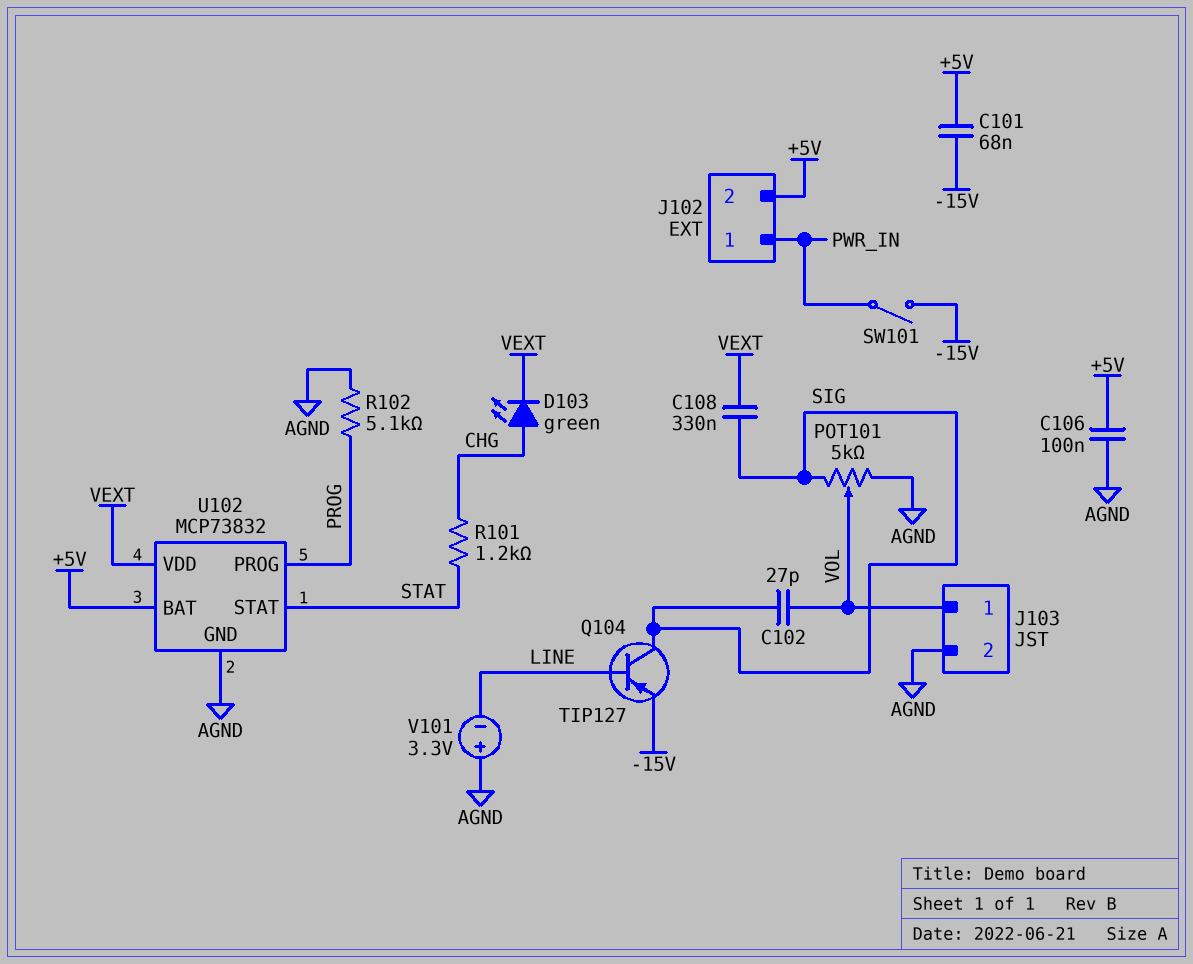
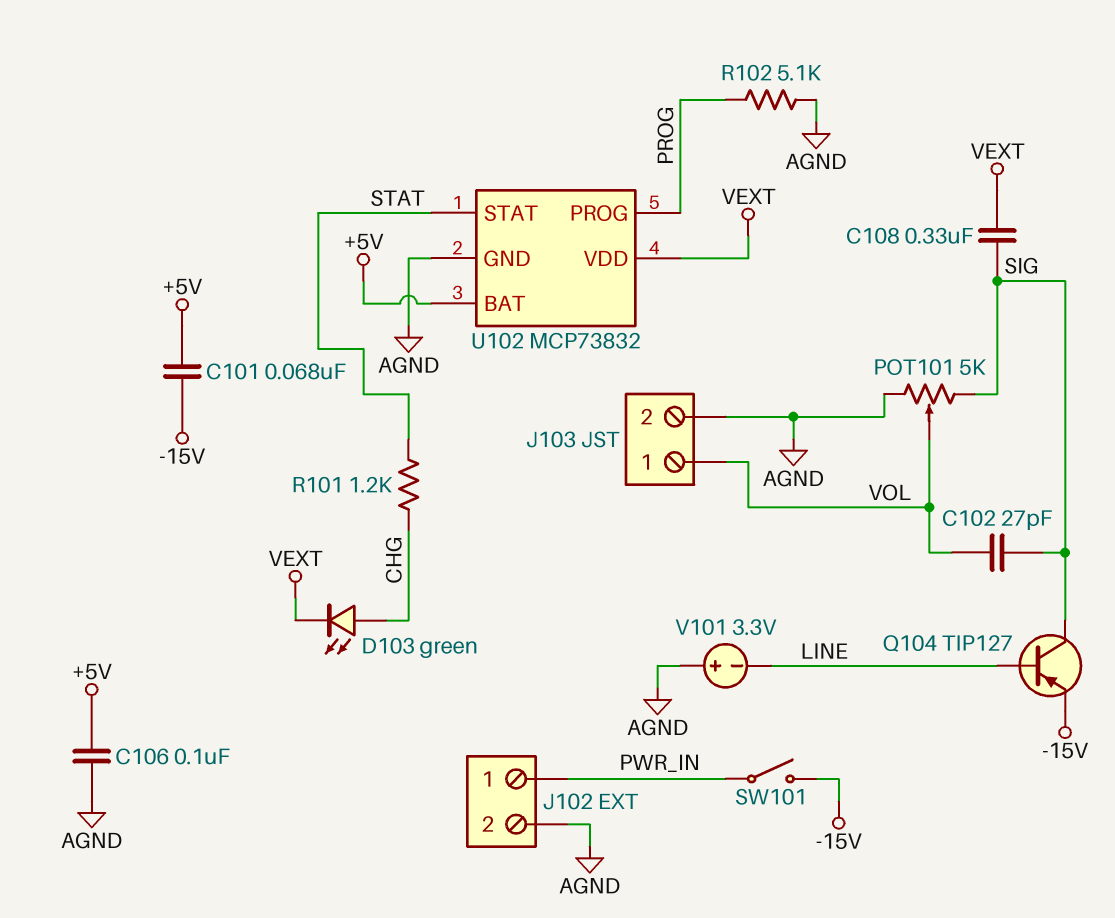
J102 pin 2: +5V -> AGND

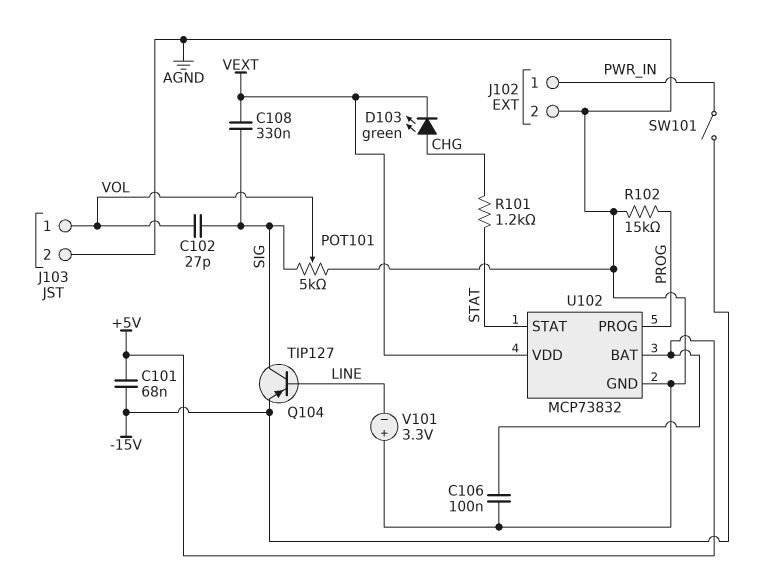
R102: 5.1k (AGND, PROG) -> 15k (AGND, PROG)

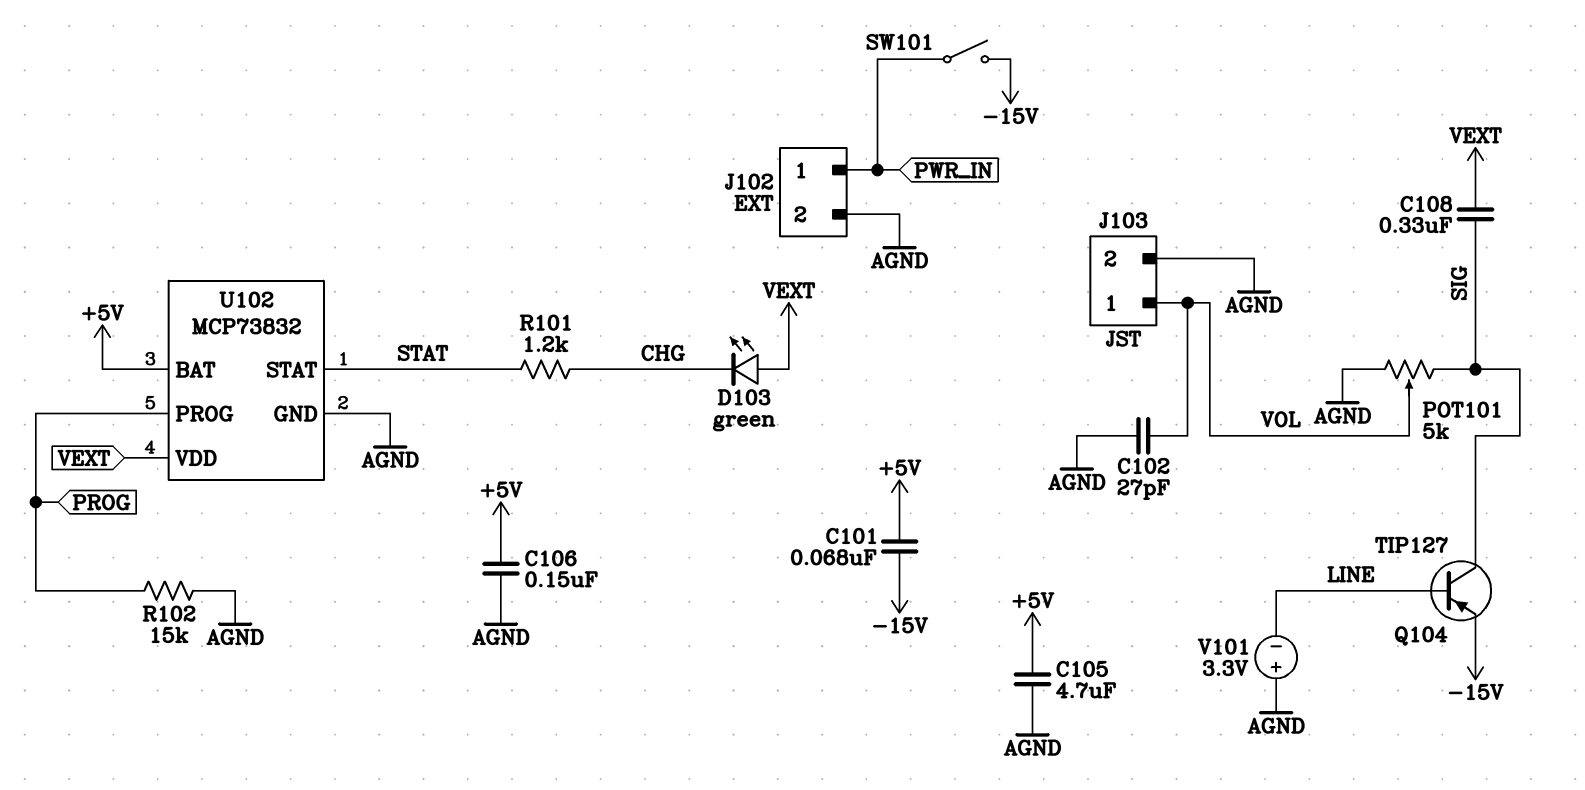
C102: 27pF (SIG, VOL) -> 27pF (AGND, VOL)
C105: none -> 4.7uF (+5V, AGND)
C106: 100nF (+5V, AGND) -> 150nF (+5V, AGND)
D103: LED green (A CHG, K VEXT) -> LED green (A VEXT, K CHG)

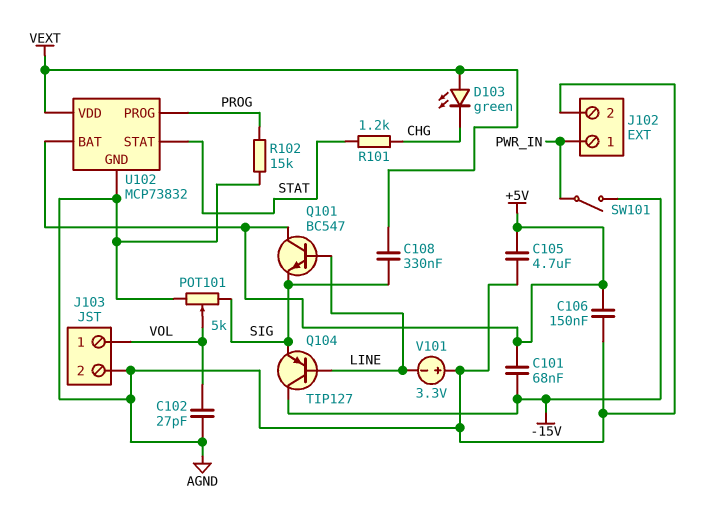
Q101: none -> NPN BC547 (B LINE, C +5V, E SIG)
Q104: PNP TIP127 (B LINE, C SIG, E -15V) -> PNP TIP127 (B LINE, C -15V, E SIG)

